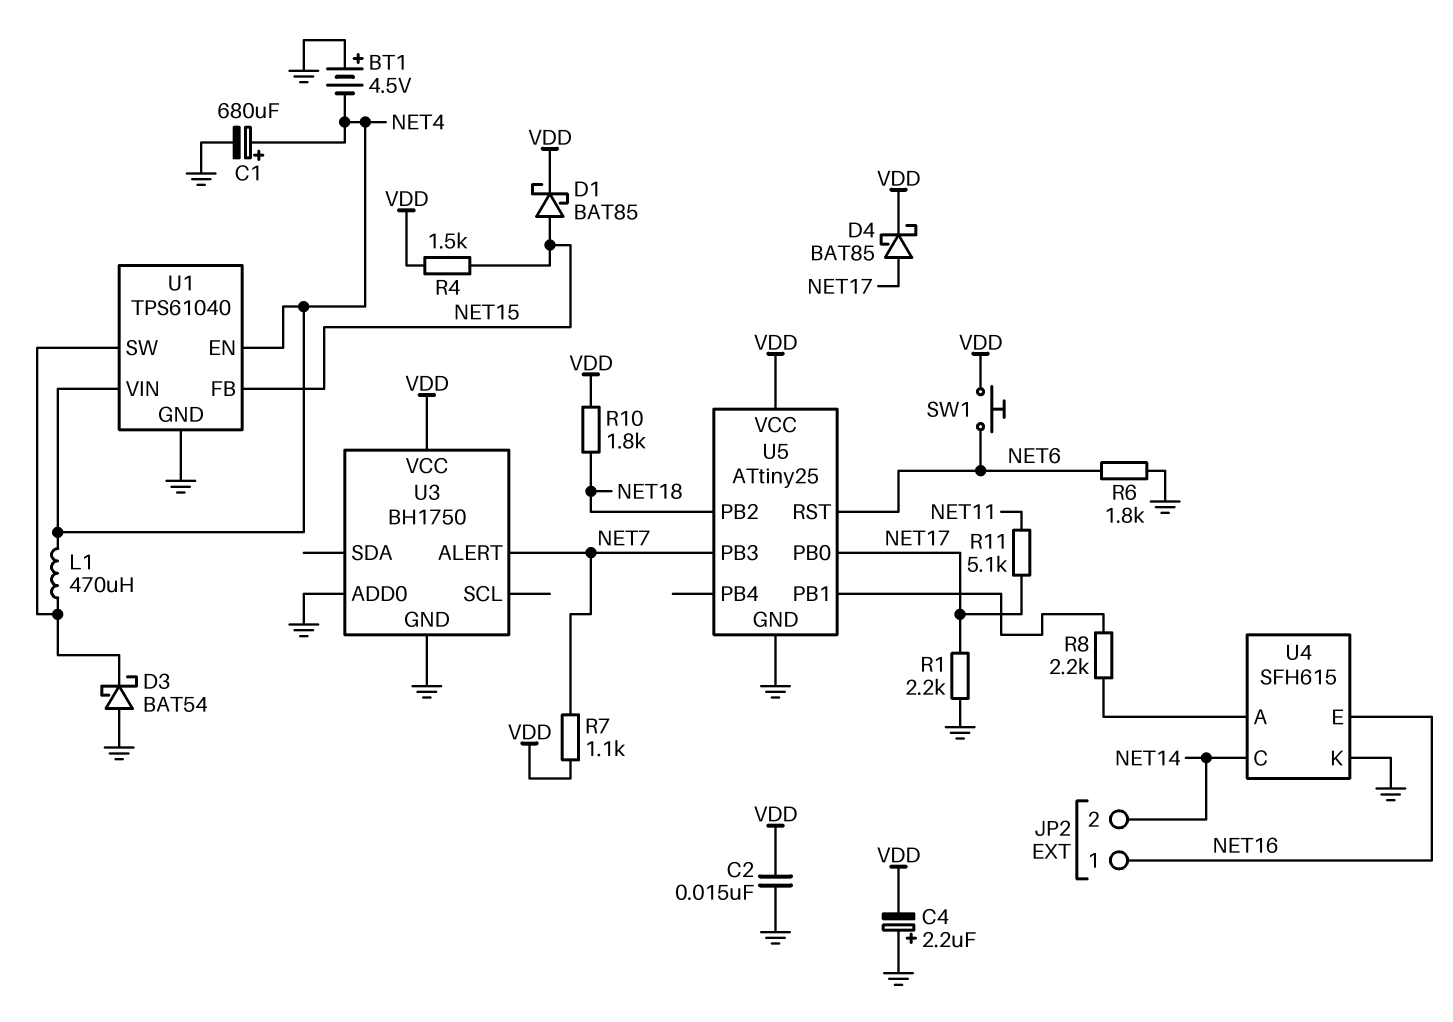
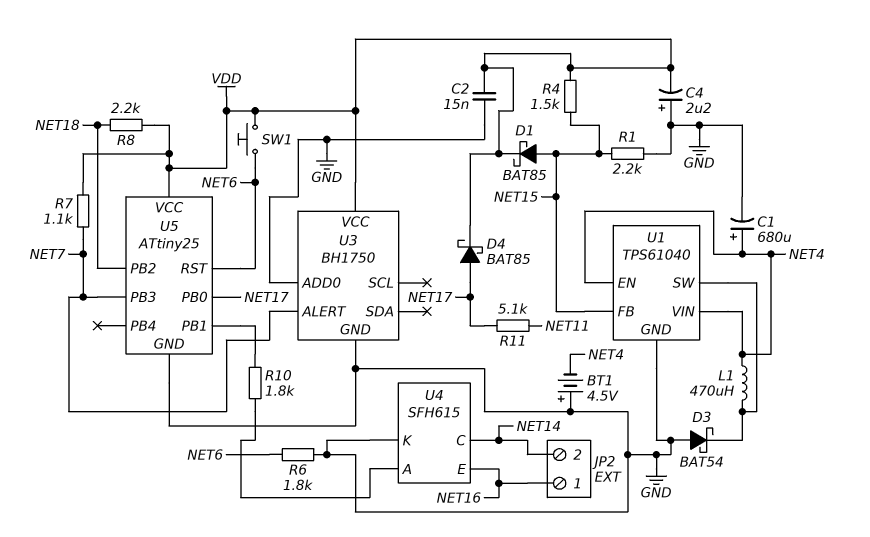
R1: 2.2k (GND, NET17) -> 2.2k (GND, NET15)
R8: 2.2k (U4/A, U5/PB1) -> 2.2k (NET18, VDD)
R10: 1.8k (NET18, VDD) -> 1.8k (U4/A, U5/PB1)

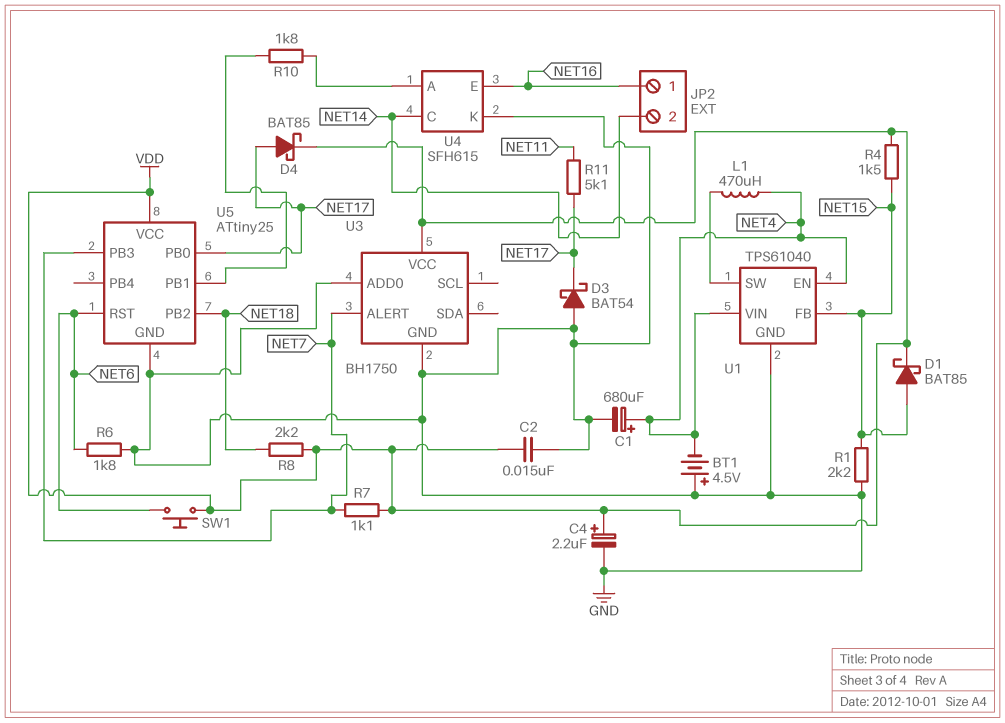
C4: 2.2uF (plus GND, minus VDD) -> 2.2uF (plus VDD, minus GND)
D3: schottky BAT54 (A GND, K U1/SW) -> schottky BAT54 (A GND, K NET17)

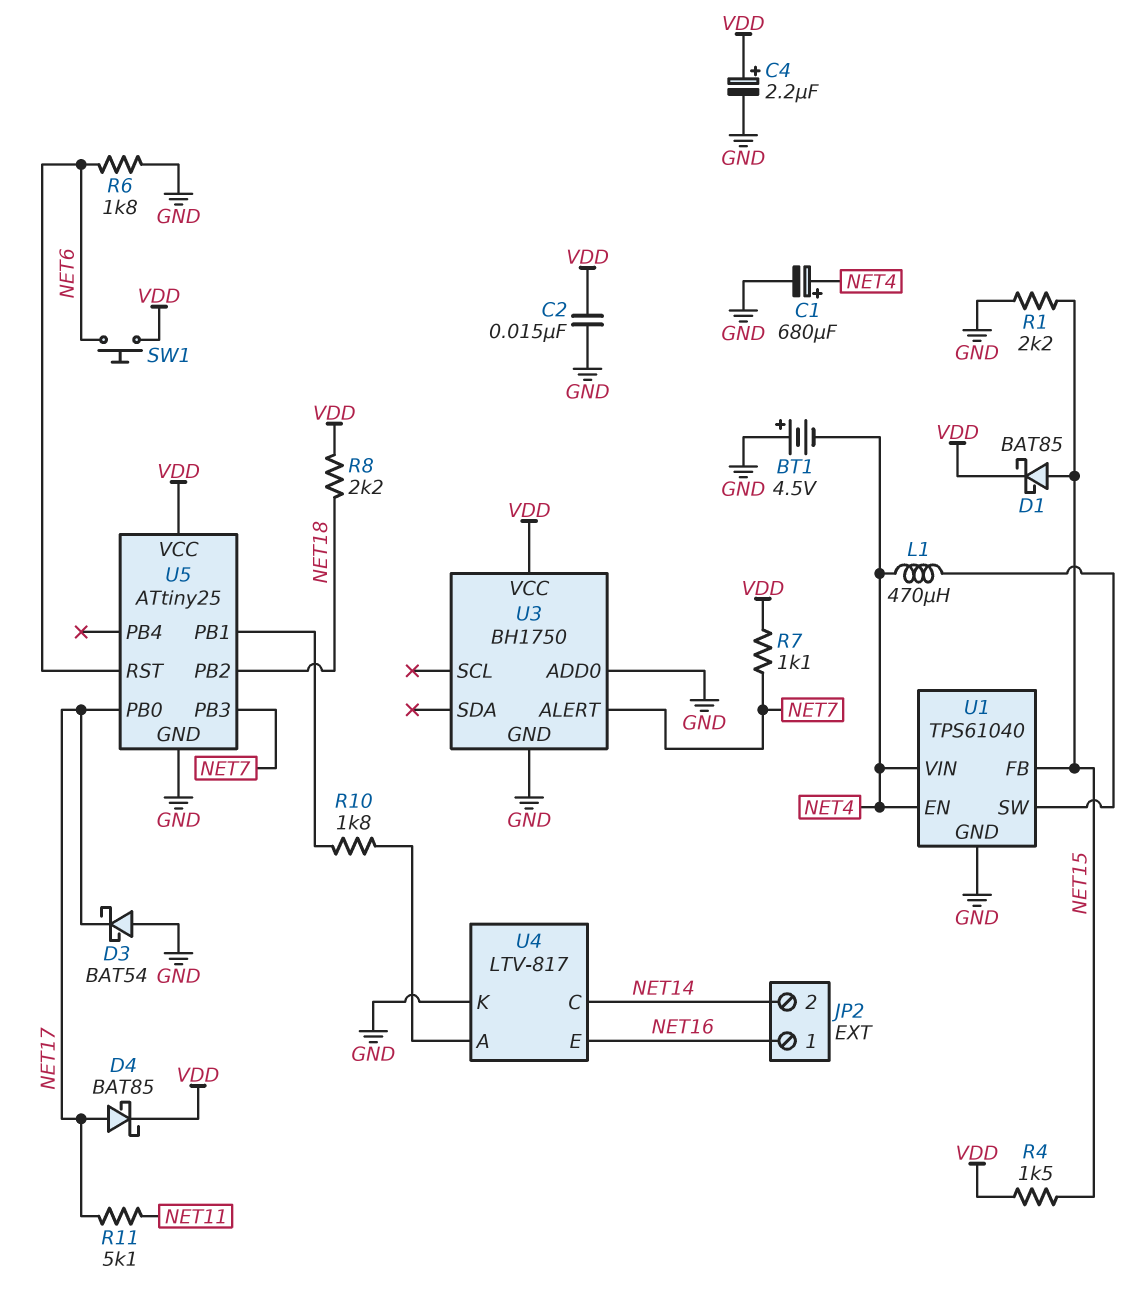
U4: SFH615 -> LTV-817

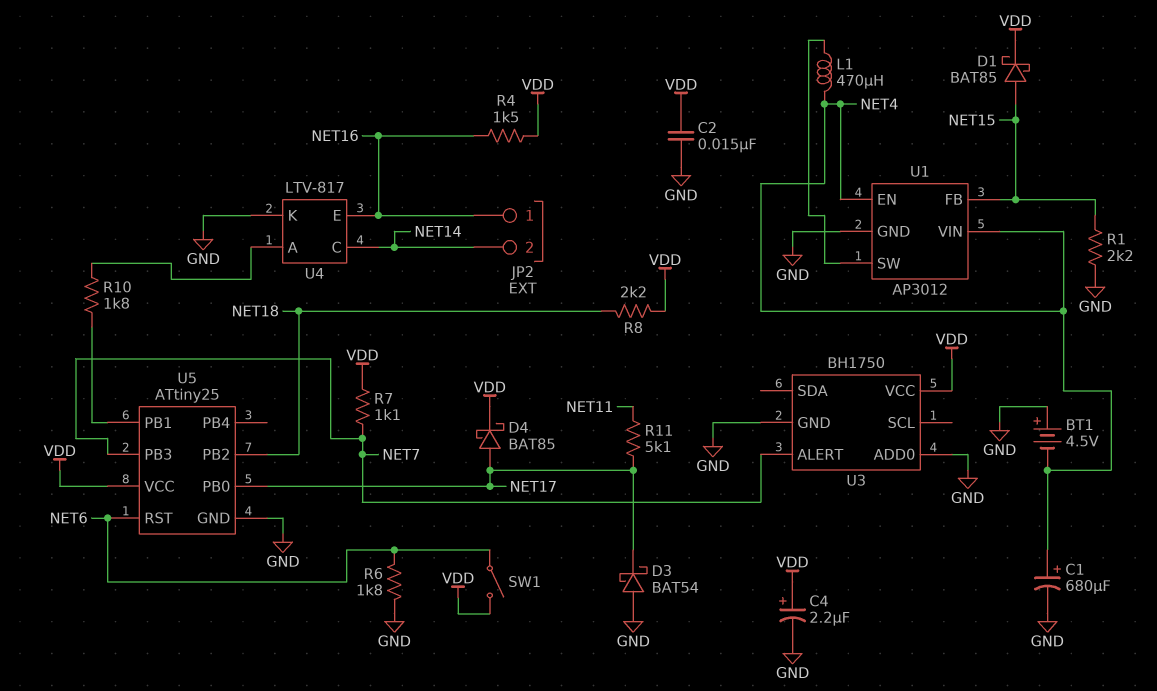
R4: 1.5k (NET15, VDD) -> 1.5k (NET16, VDD)
SW1: button (NET6, VDD) -> switch (NET6, VDD)
U1: TPS61040 -> AP3012

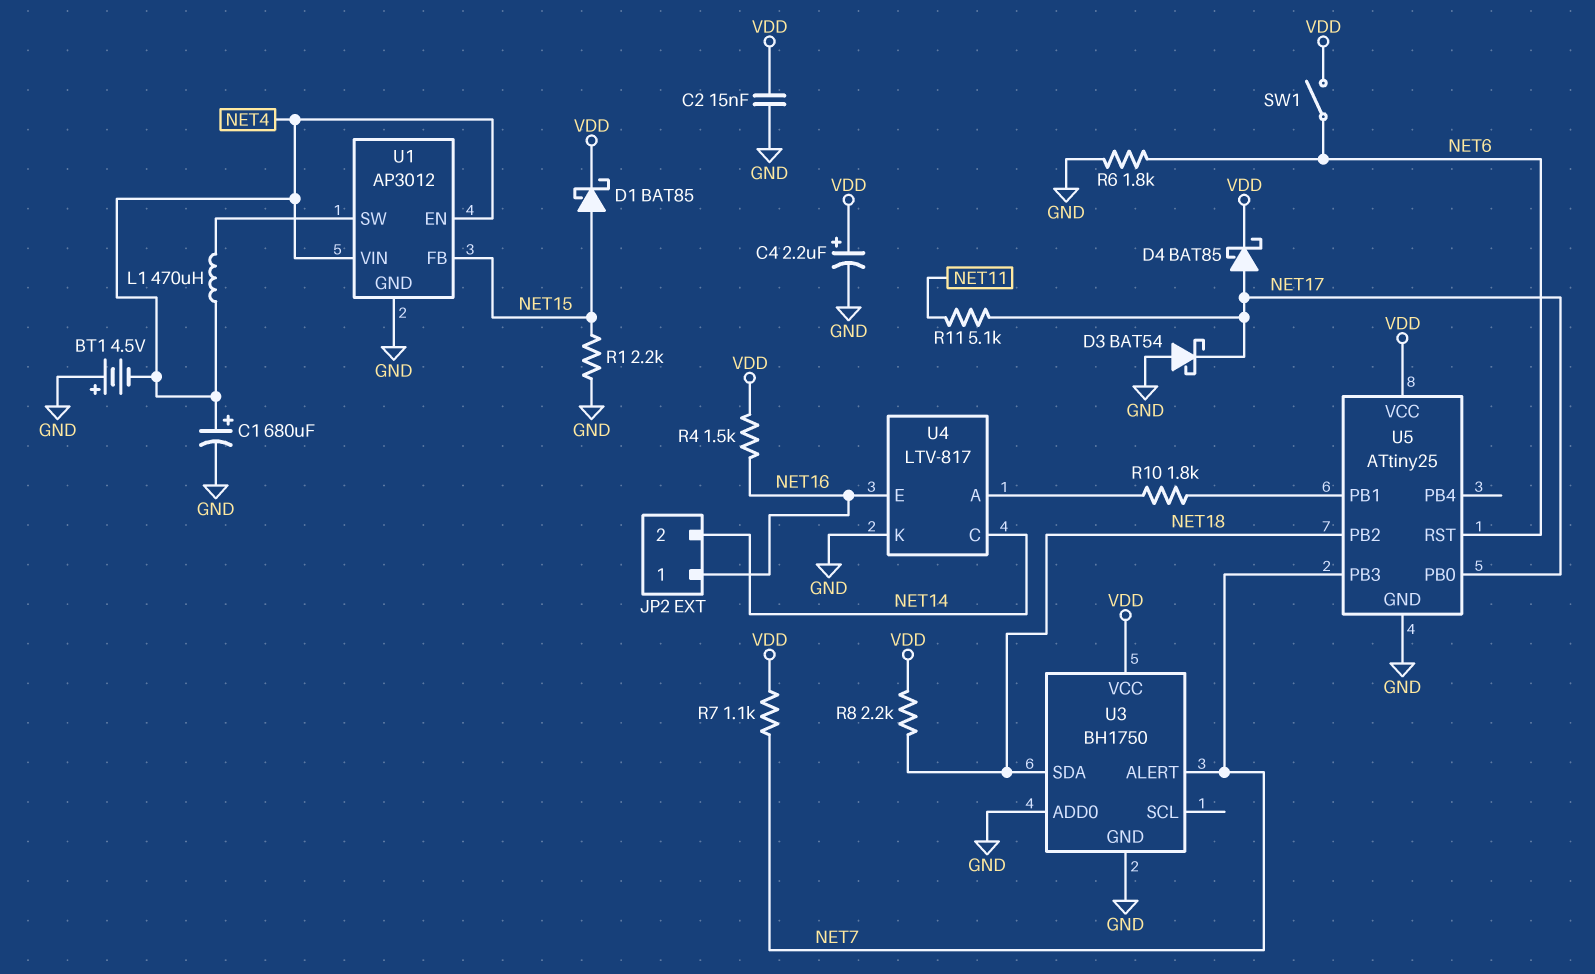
U3 pin SDA: none -> NET18

